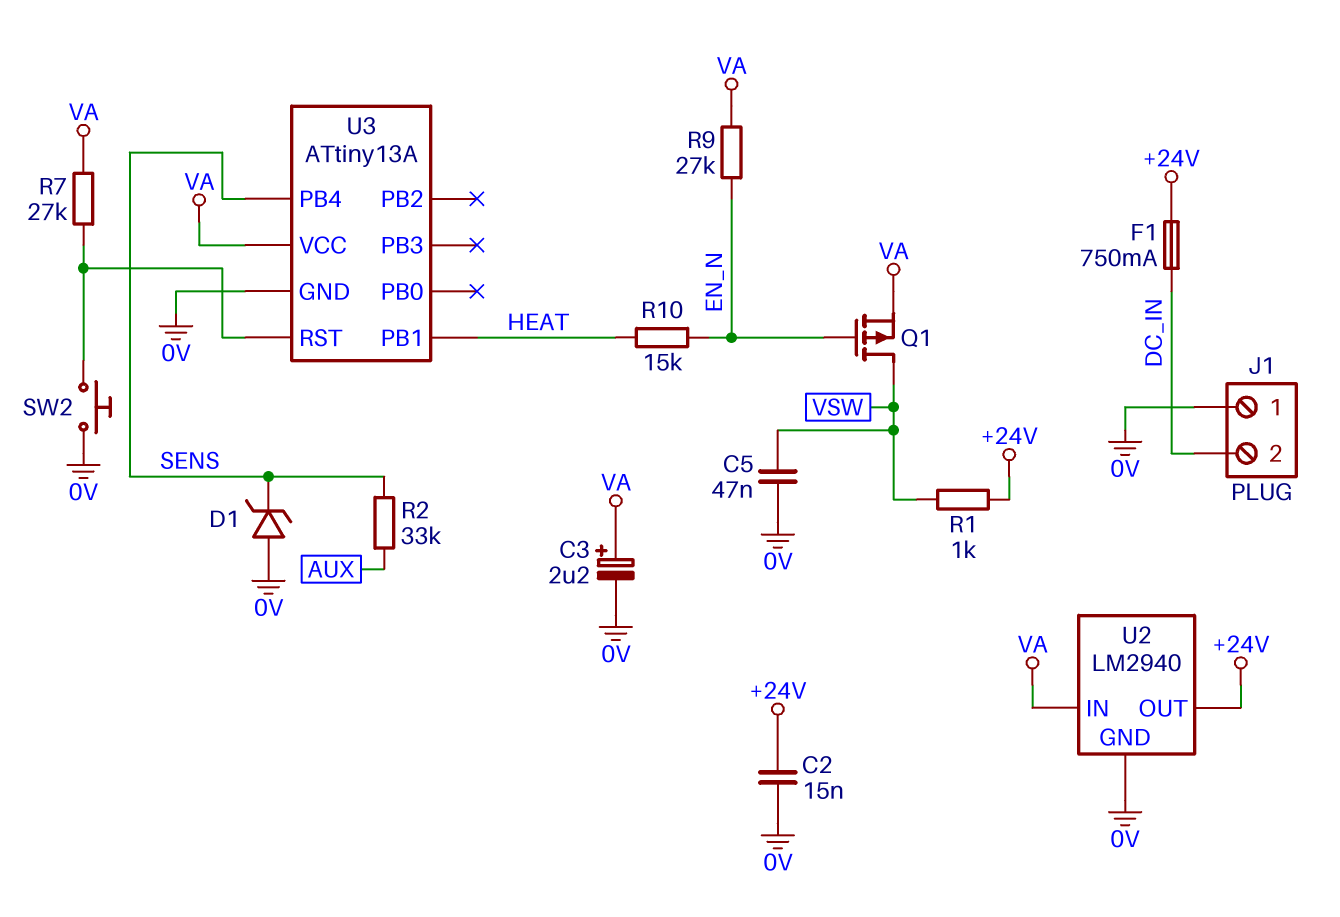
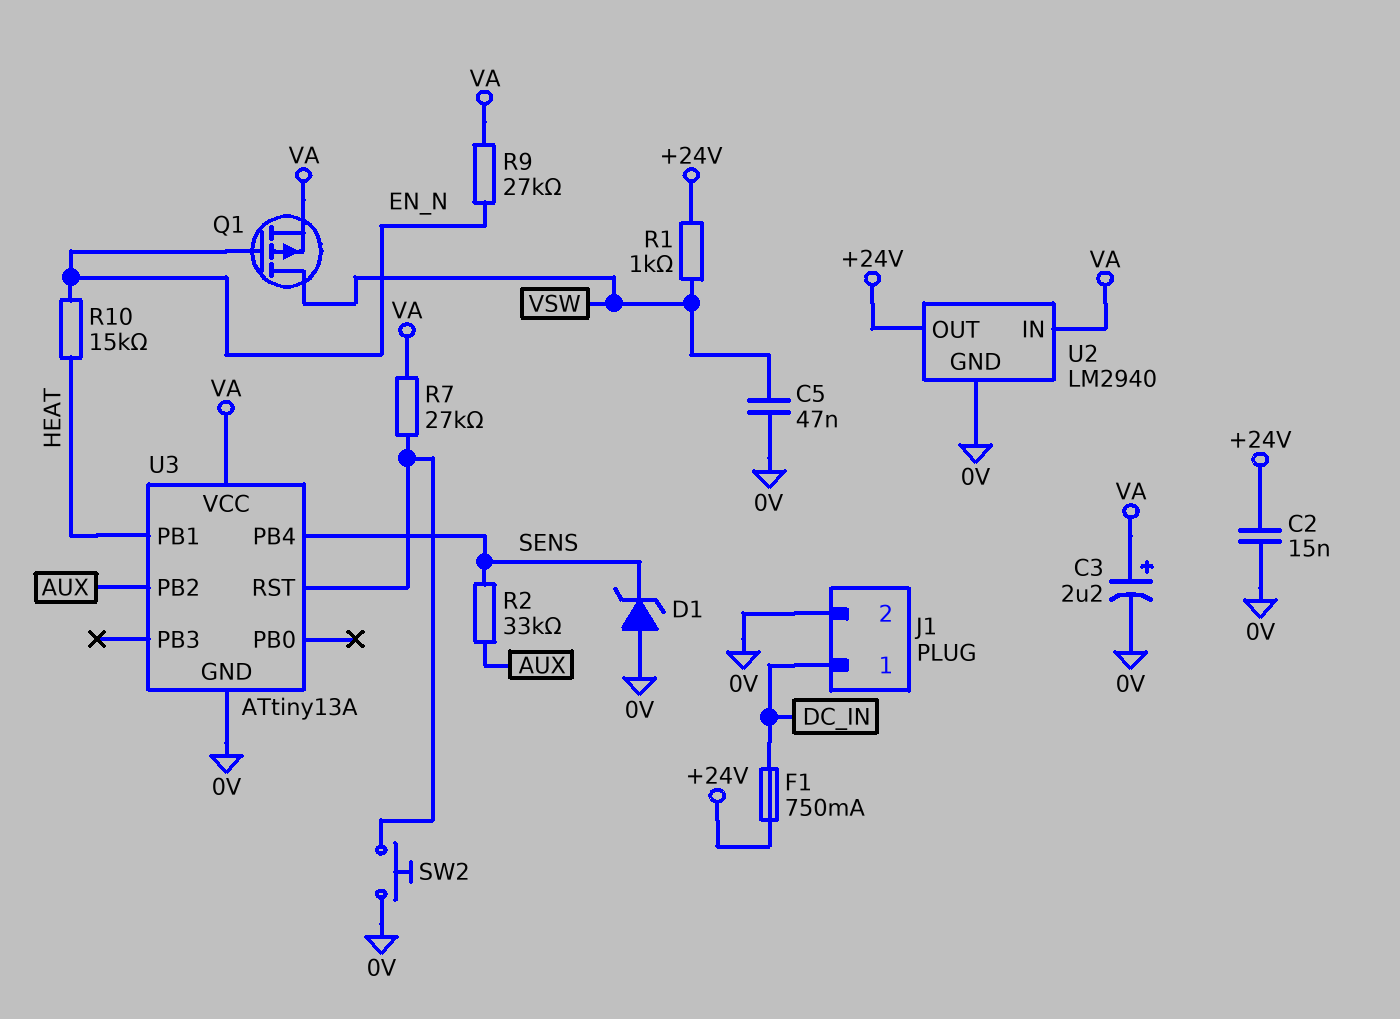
J1 pin 1: 0V -> DC_IN
J1 pin 2: DC_IN -> 0V
U3 pin PB2: none -> AUX

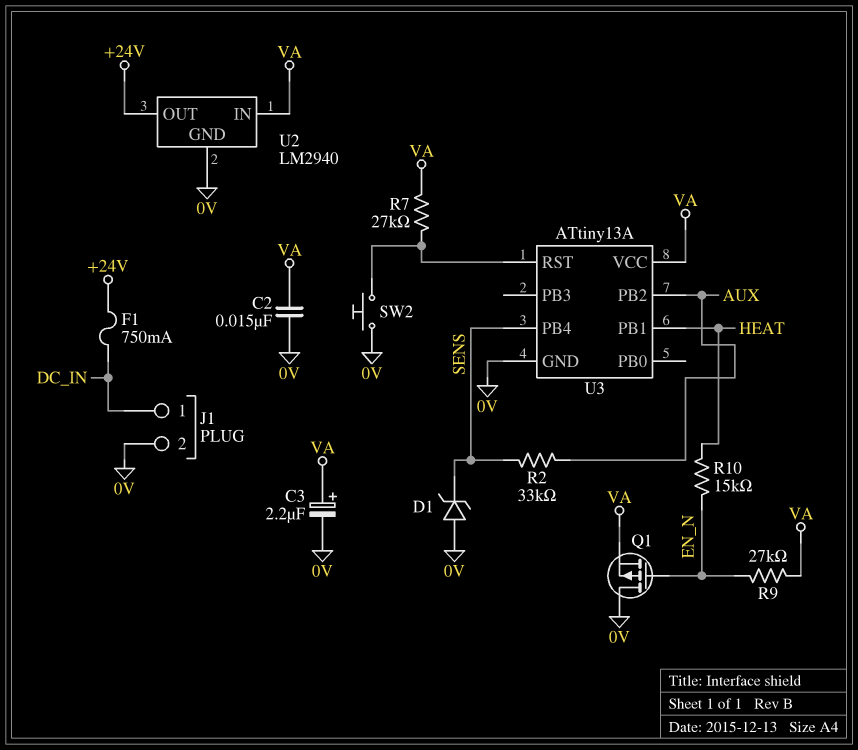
C2: 15nF (+24V, 0V) -> 15nF (0V, VA)
C5: 47nF (0V, VSW) -> none
Q1: PMOS (G EN_N, D VSW, S VA) -> PMOS (G EN_N, D 0V, S VA)
R1: 1k (+24V, VSW) -> none

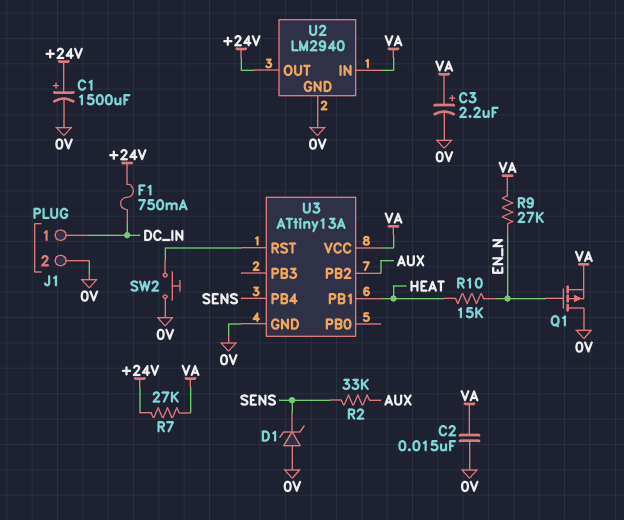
C1: none -> 1500uF (plus +24V, minus 0V)
R7: 27k (U3/RST, VA) -> 27k (+24V, VA)

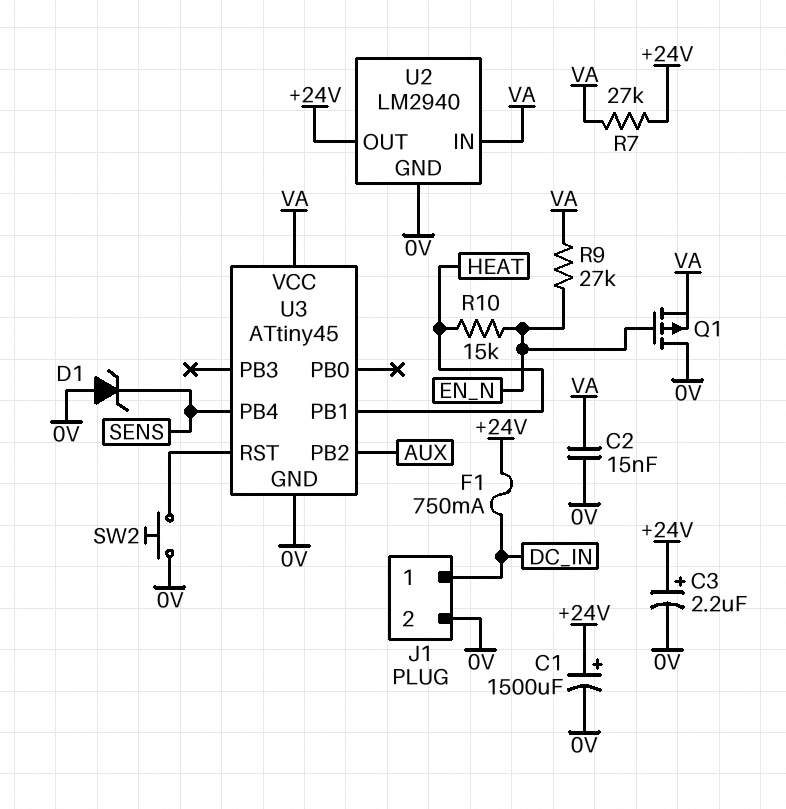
C3: 2.2uF (plus VA, minus 0V) -> 2.2uF (plus +24V, minus 0V)
R2: 33k (AUX, SENS) -> none
U3: ATtiny13A -> ATtiny45

